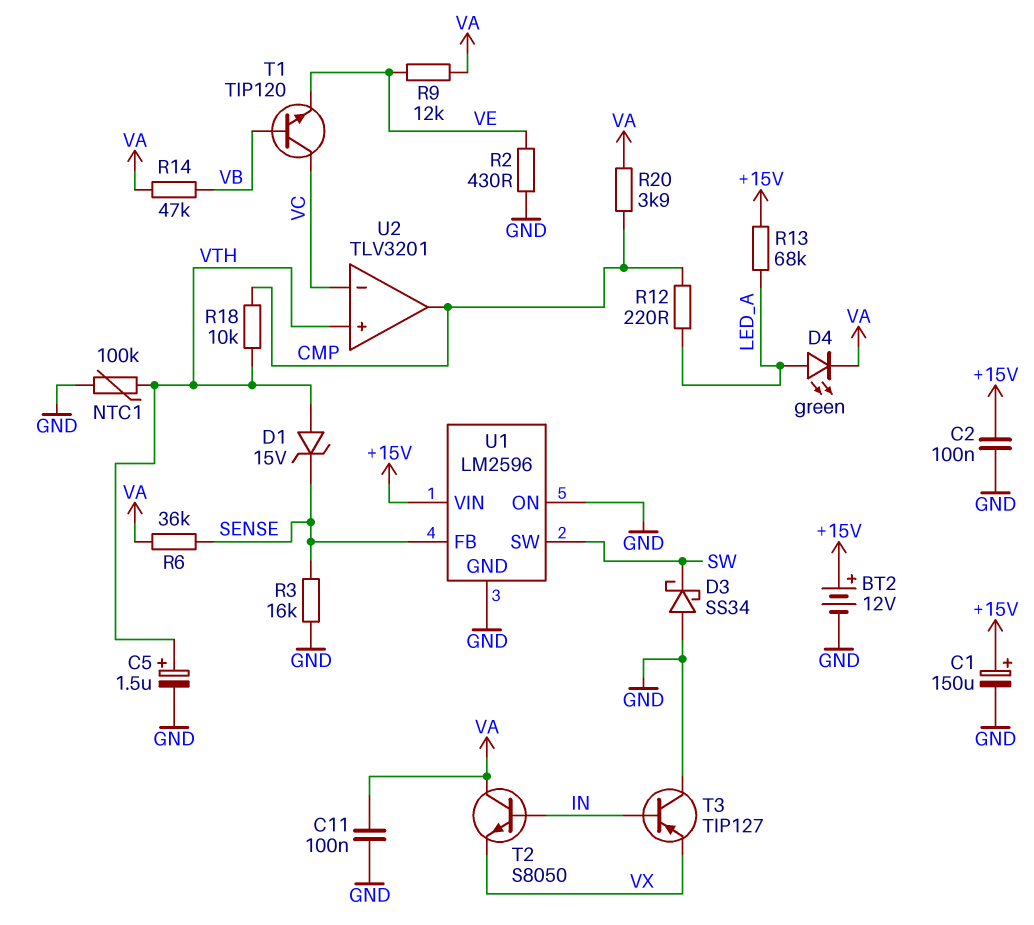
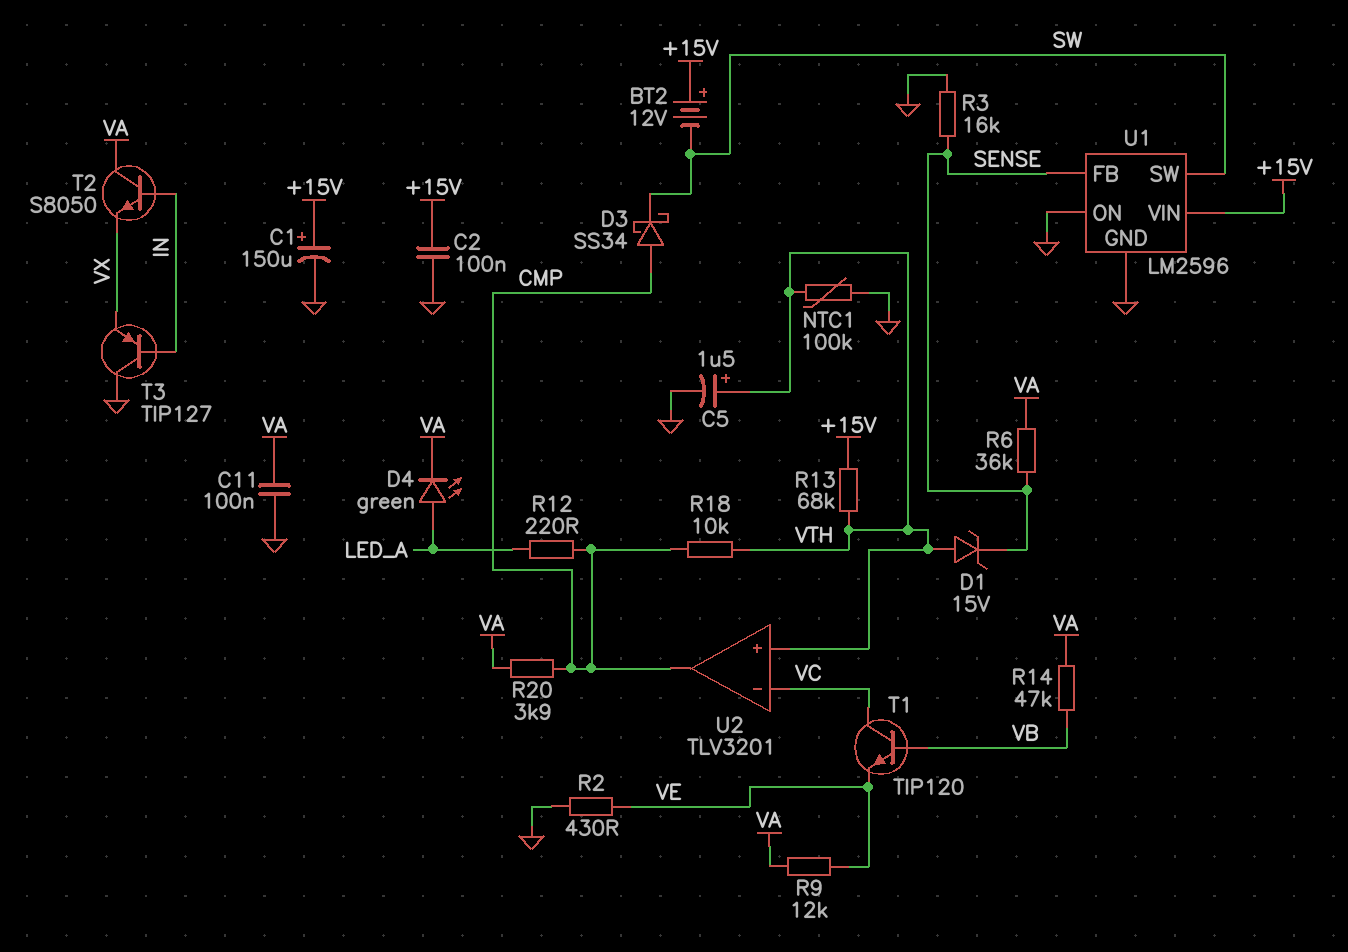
BT2: 12V (plus +15V, minus GND) -> 12V (plus +15V, minus SW)
D3: schottky SS34 (A GND, K SW) -> schottky SS34 (A CMP, K SW)
R13: 68k (+15V, LED_A) -> 68k (+15V, VTH)

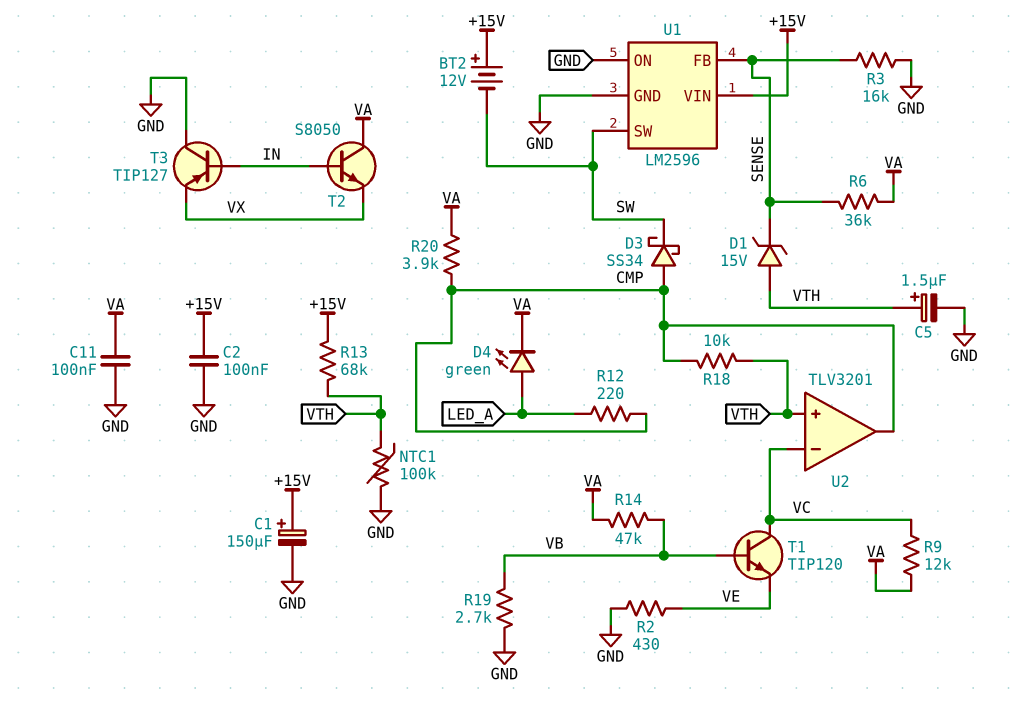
R9: 12k (VA, VE) -> 12k (VA, VC)
R19: none -> 2.7k (GND, VB)

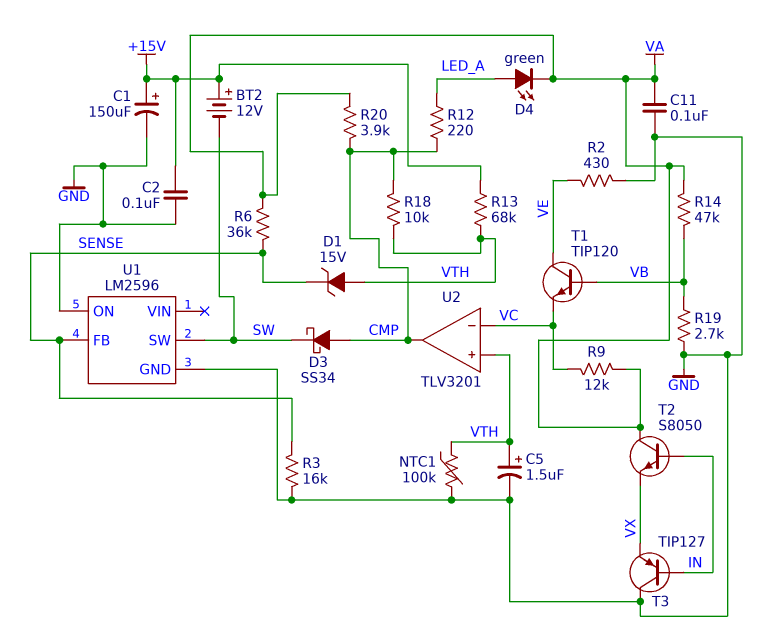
T1: NPN TIP120 (B VB, C VC, E VE) -> NPN TIP120 (B VB, C VE, E VC)
U1 pin VIN: +15V -> none

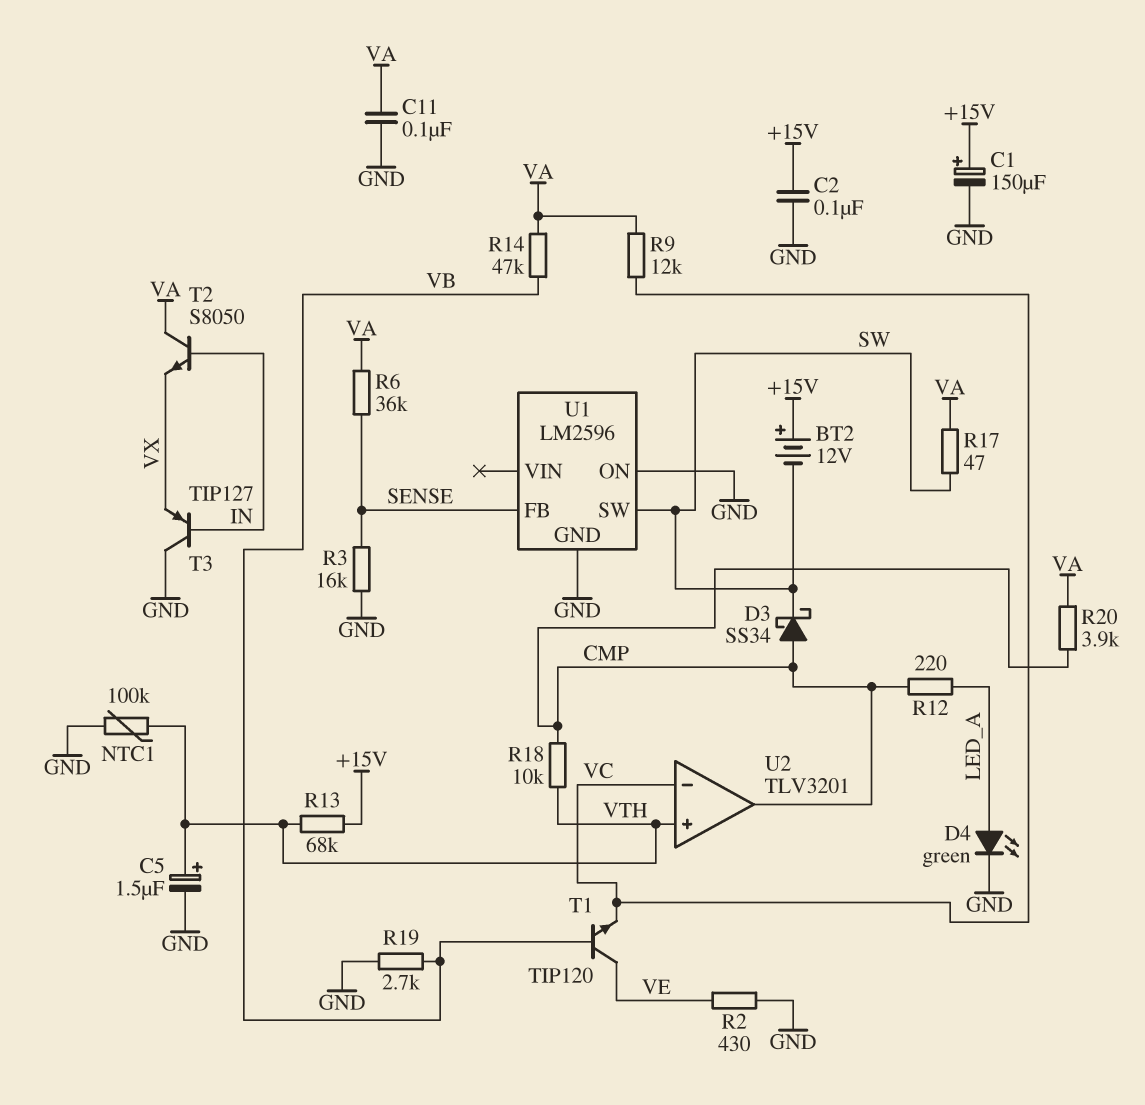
D1: zener 15V (A VTH, K SENSE) -> none
D4: LED green (A LED_A, K VA) -> LED green (A LED_A, K GND)
R17: none -> 47 (SW, VA)

